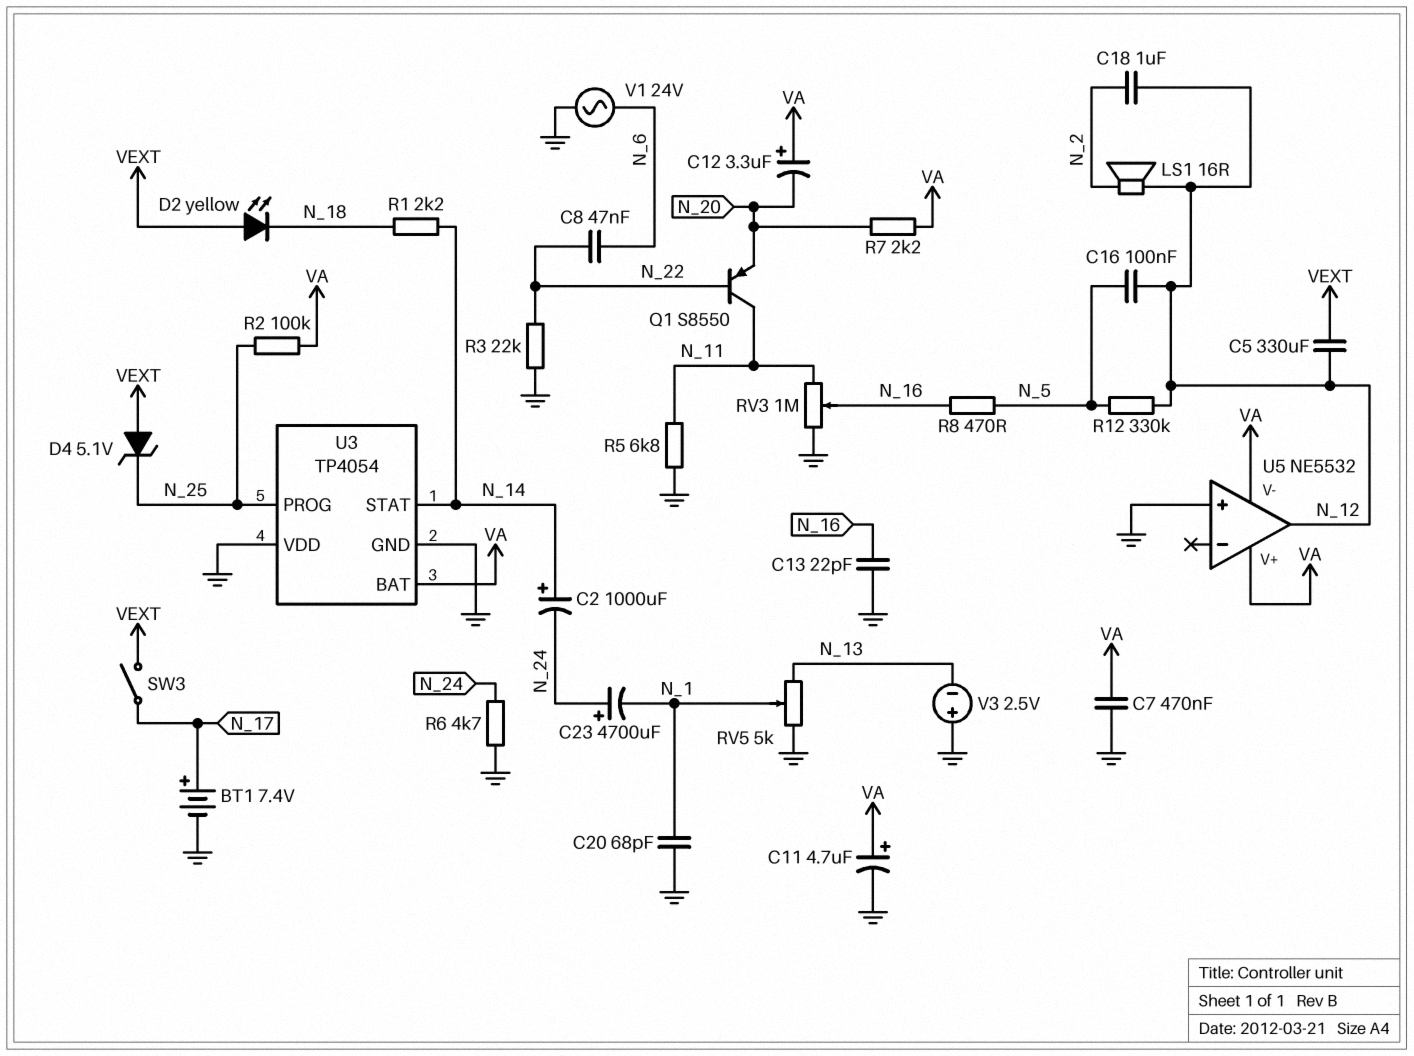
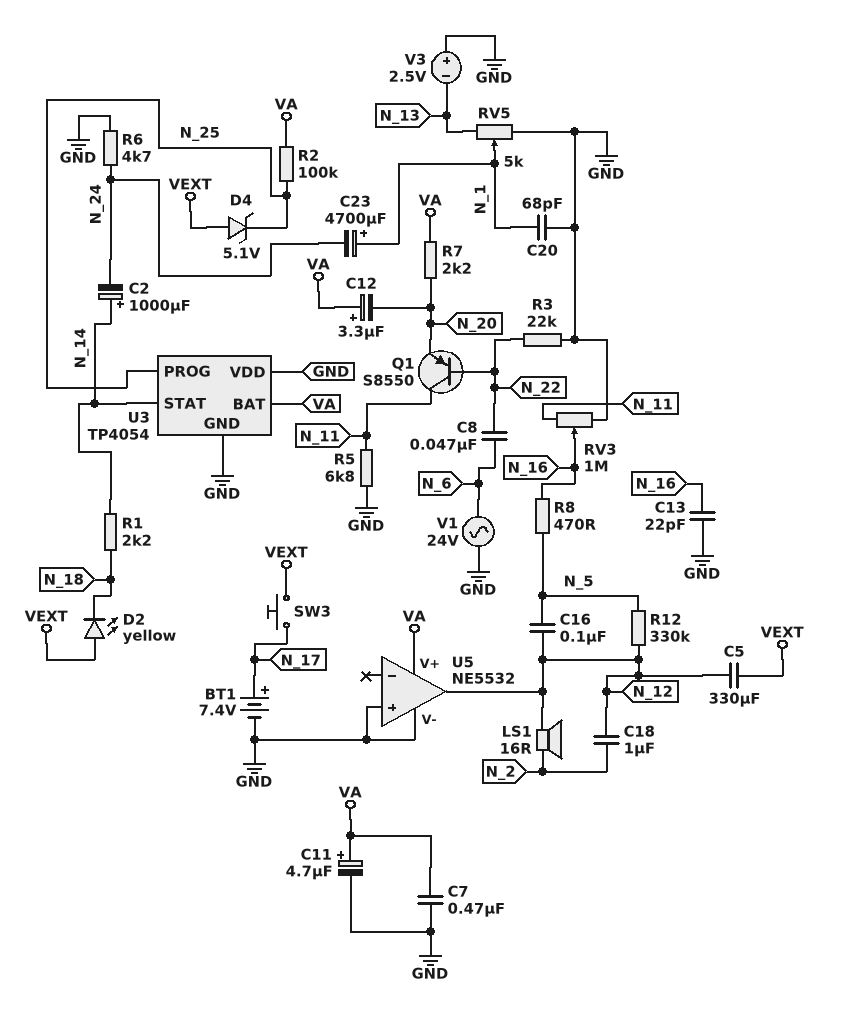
C23: 4700uF (plus N_24, minus N_1) -> 4700uF (plus N_1, minus N_24)
SW3: switch (N_17, VEXT) -> button (N_17, VEXT)
U5 pin V-: VA -> GND

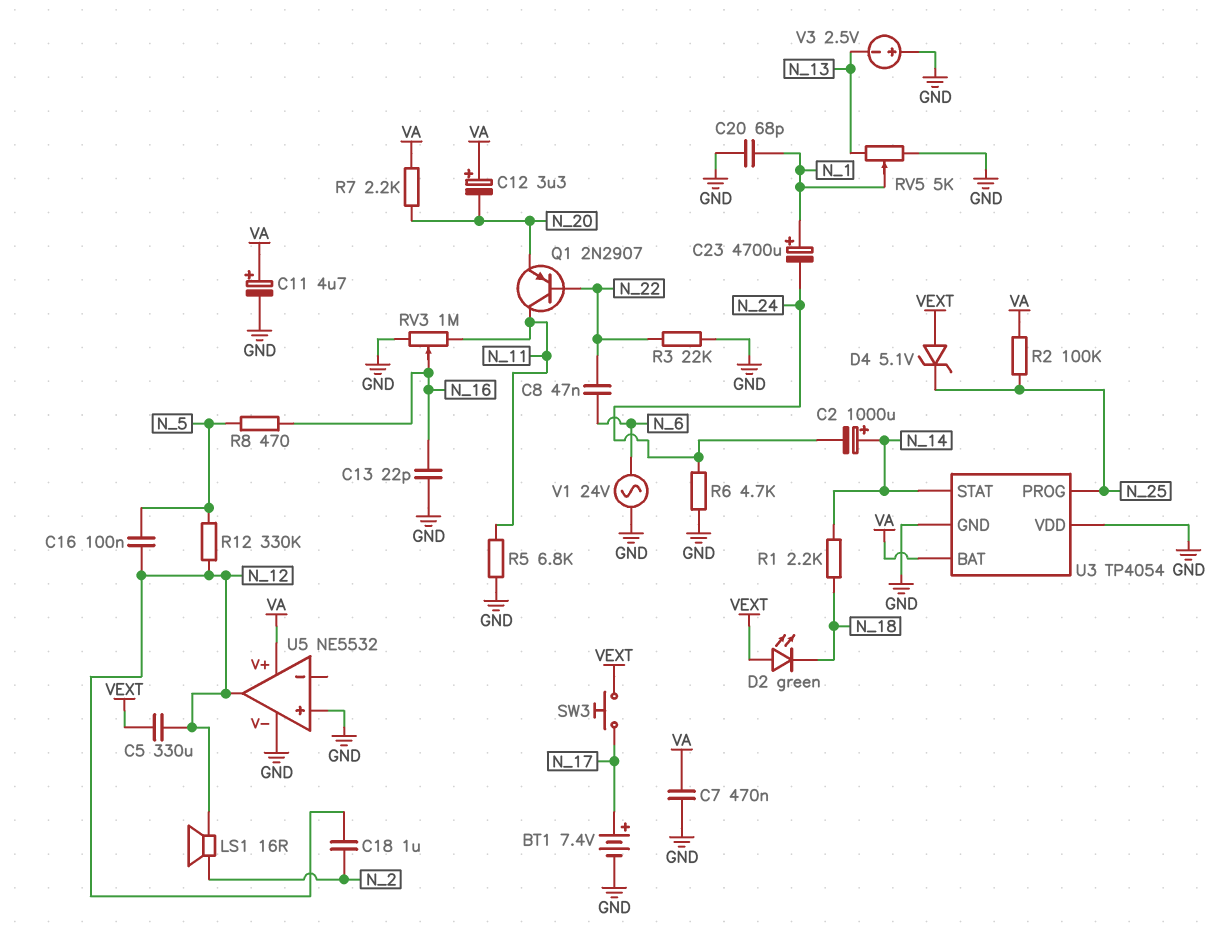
D2: LED yellow (A VEXT, K N_18) -> LED green (A VEXT, K N_18)
Q1: PNP S8550 (B N_22, C N_11, E N_20) -> PNP 2N2907 (B N_22, C N_11, E N_20)

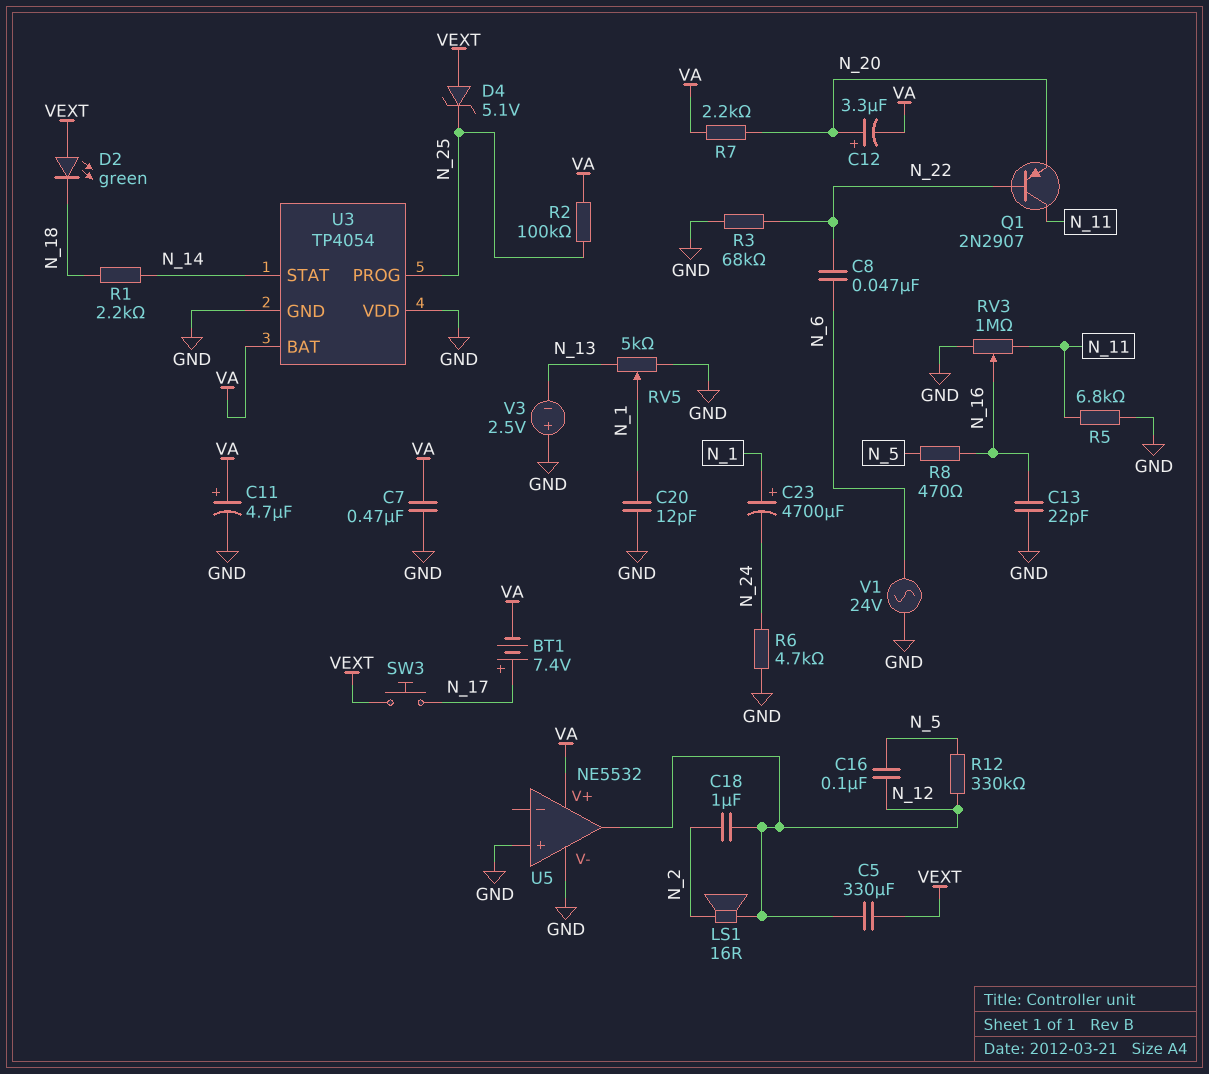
BT1: 7.4V (plus N_17, minus GND) -> 7.4V (plus N_17, minus VA)
C2: 1000uF (plus N_14, minus N_24) -> none
C12: 3.3uF (plus VA, minus N_20) -> 3.3uF (plus N_20, minus VA)
C20: 68pF (GND, N_1) -> 12pF (GND, N_1)
R3: 22k (GND, N_22) -> 68k (GND, N_22)

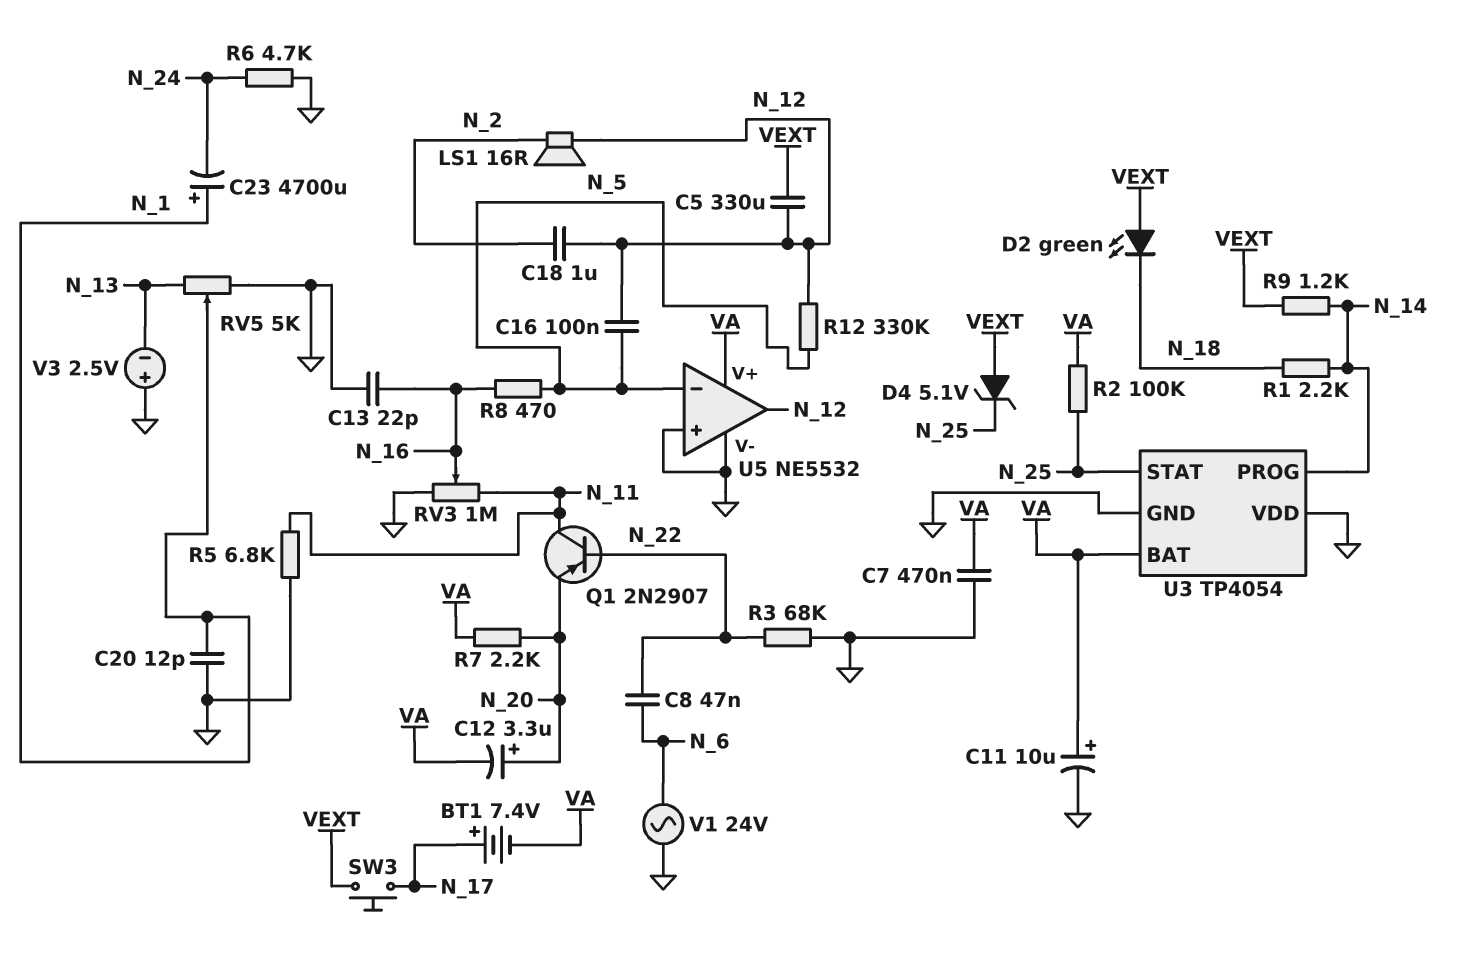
C11: 4.7uF (plus VA, minus GND) -> 10uF (plus VA, minus GND)
R9: none -> 1.2k (N_14, VEXT)
U3 pin PROG: N_25 -> N_14
U3 pin STAT: N_14 -> N_25
U5 pin in-: none -> N_5

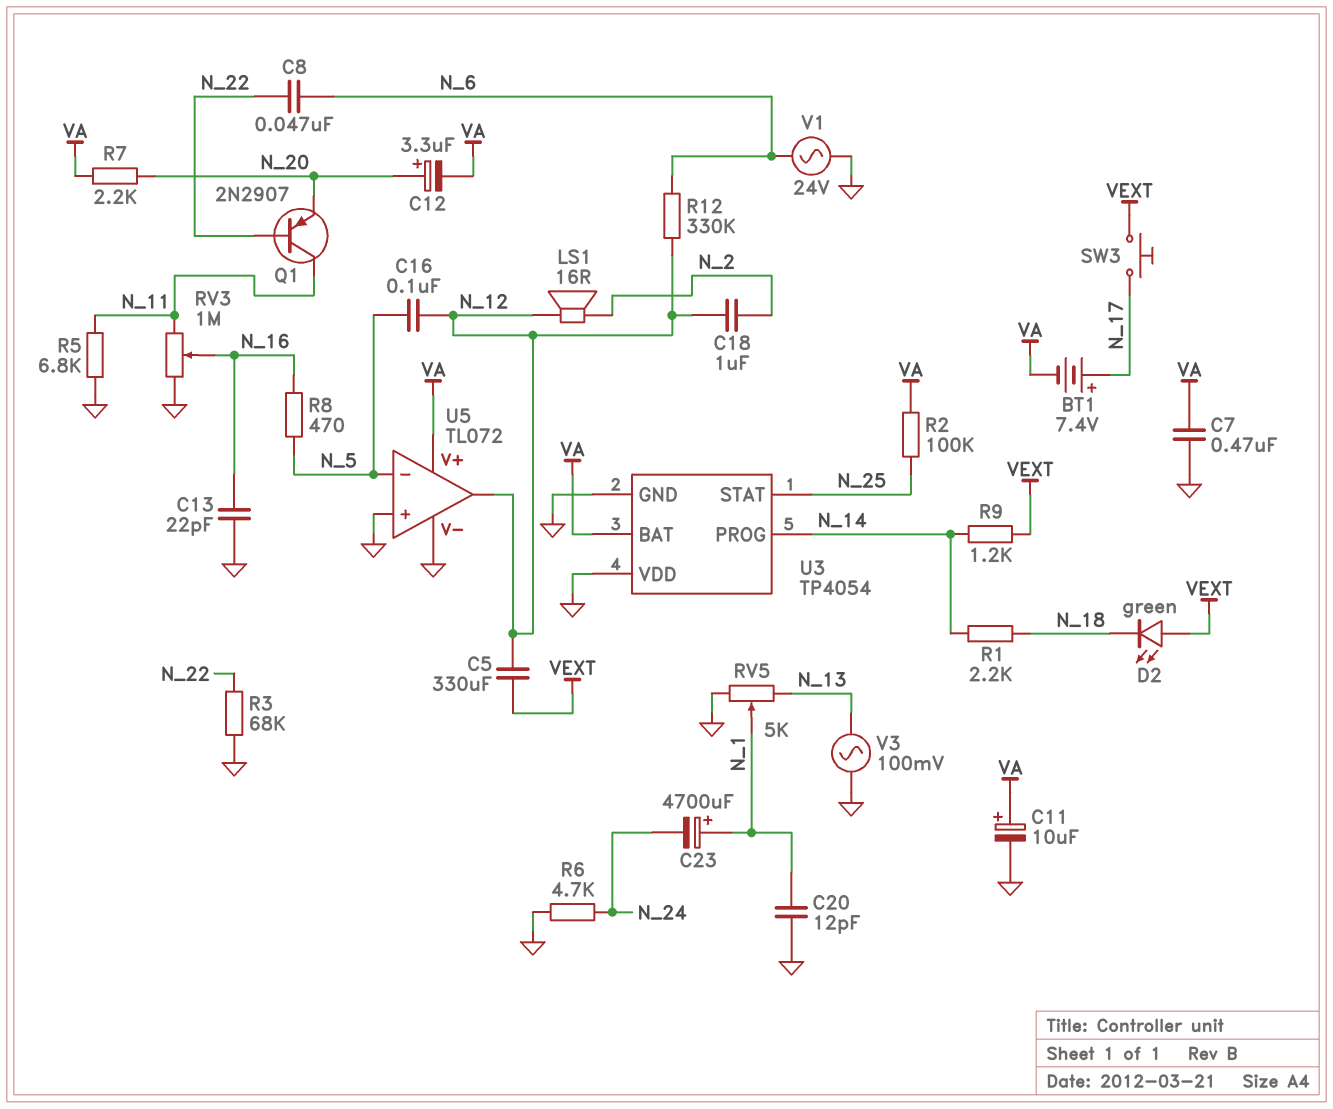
D4: zener 5.1V (A VEXT, K N_25) -> none
R12: 330k (N_5, N_12) -> 330k (N_6, N_12)
U5: NE5532 -> TL072
V3: 2.5V (plus GND, minus N_13) -> AC 100mV (GND, N_13)

